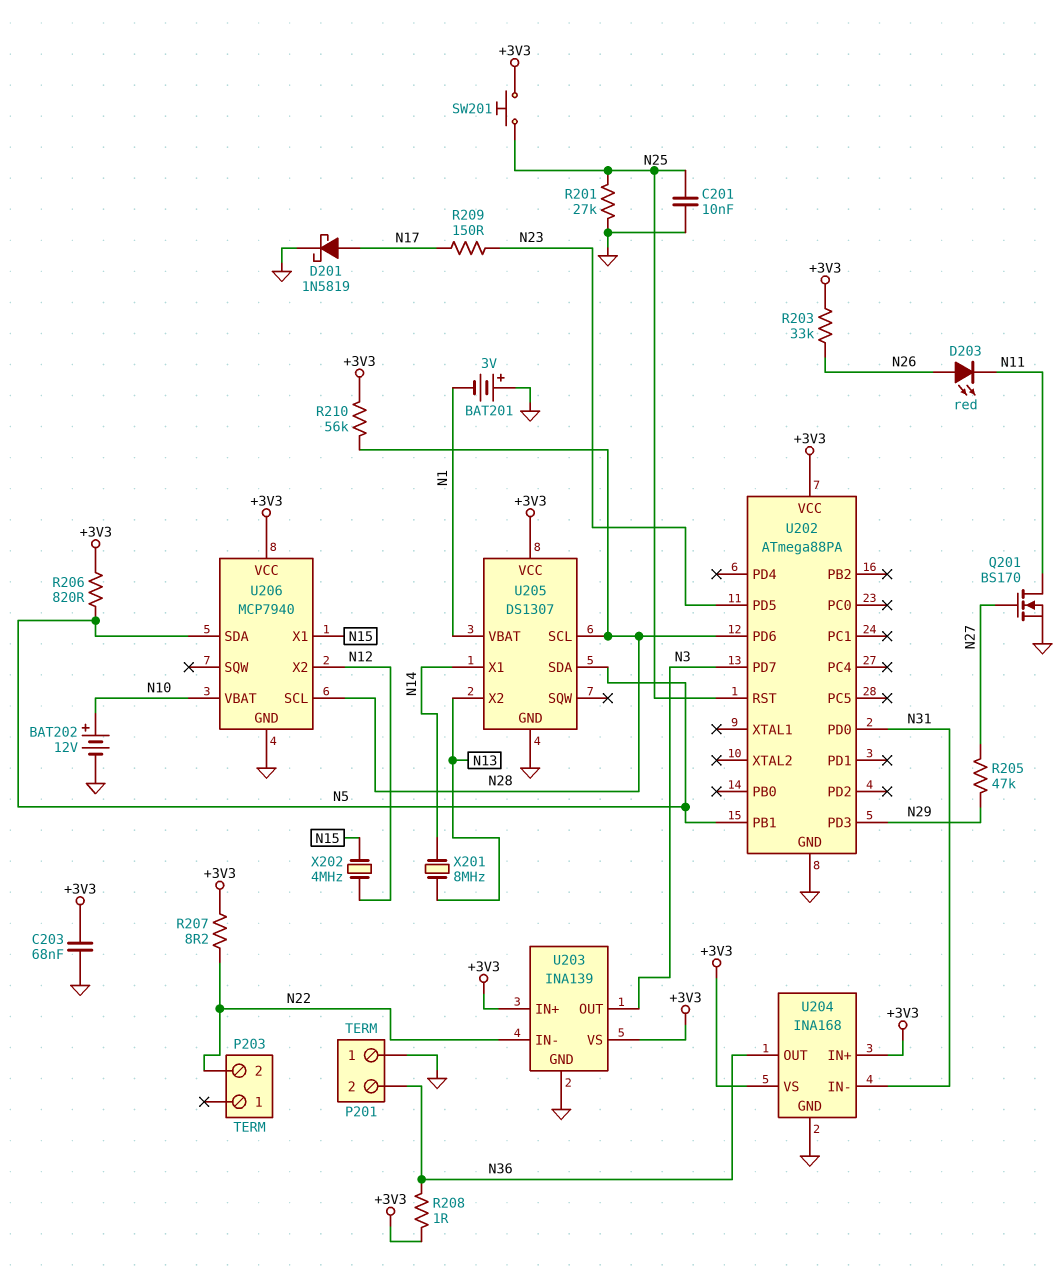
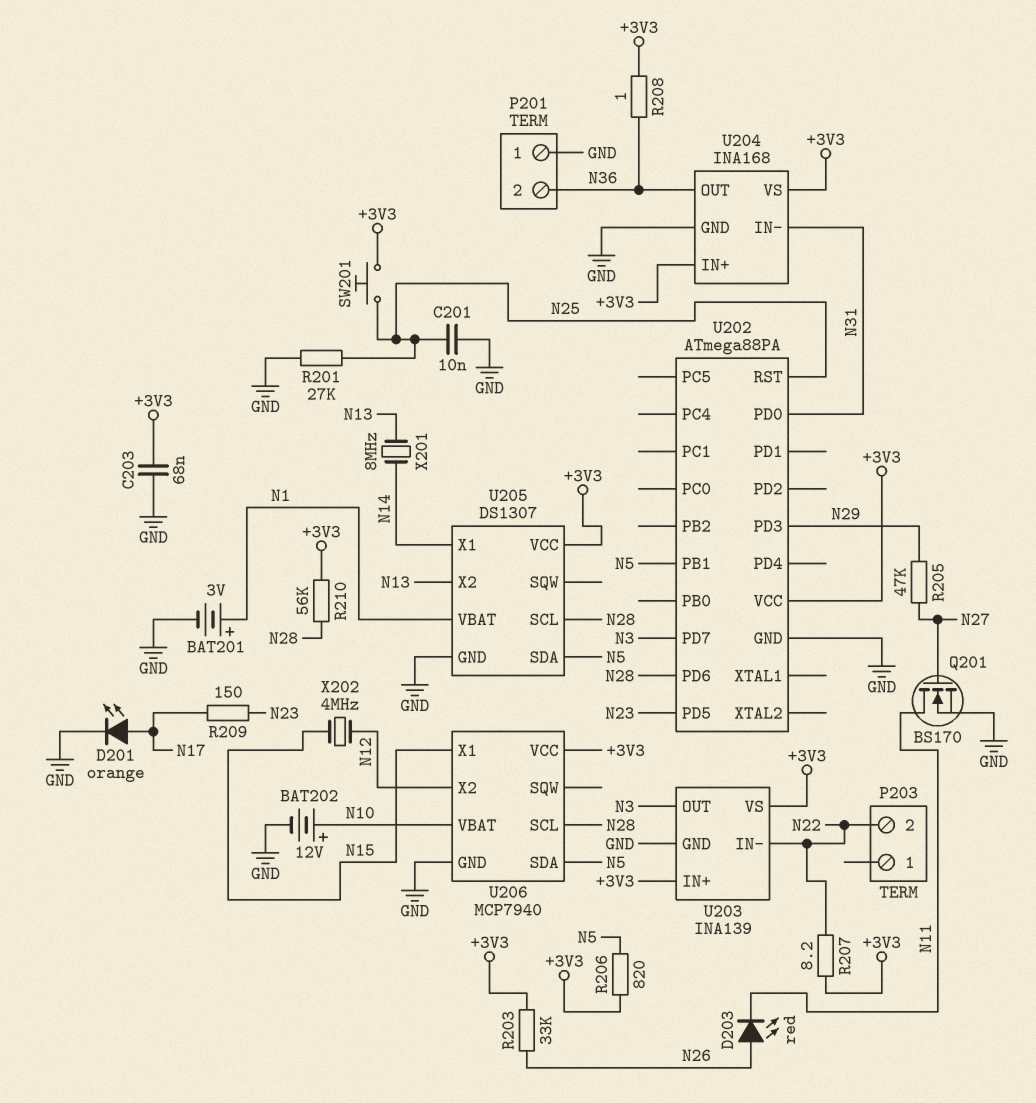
BAT201: 3V (plus GND, minus N1) -> 3V (plus N1, minus GND)
D201: schottky 1N5819 (A N17, K GND) -> LED orange (A N17, K GND)

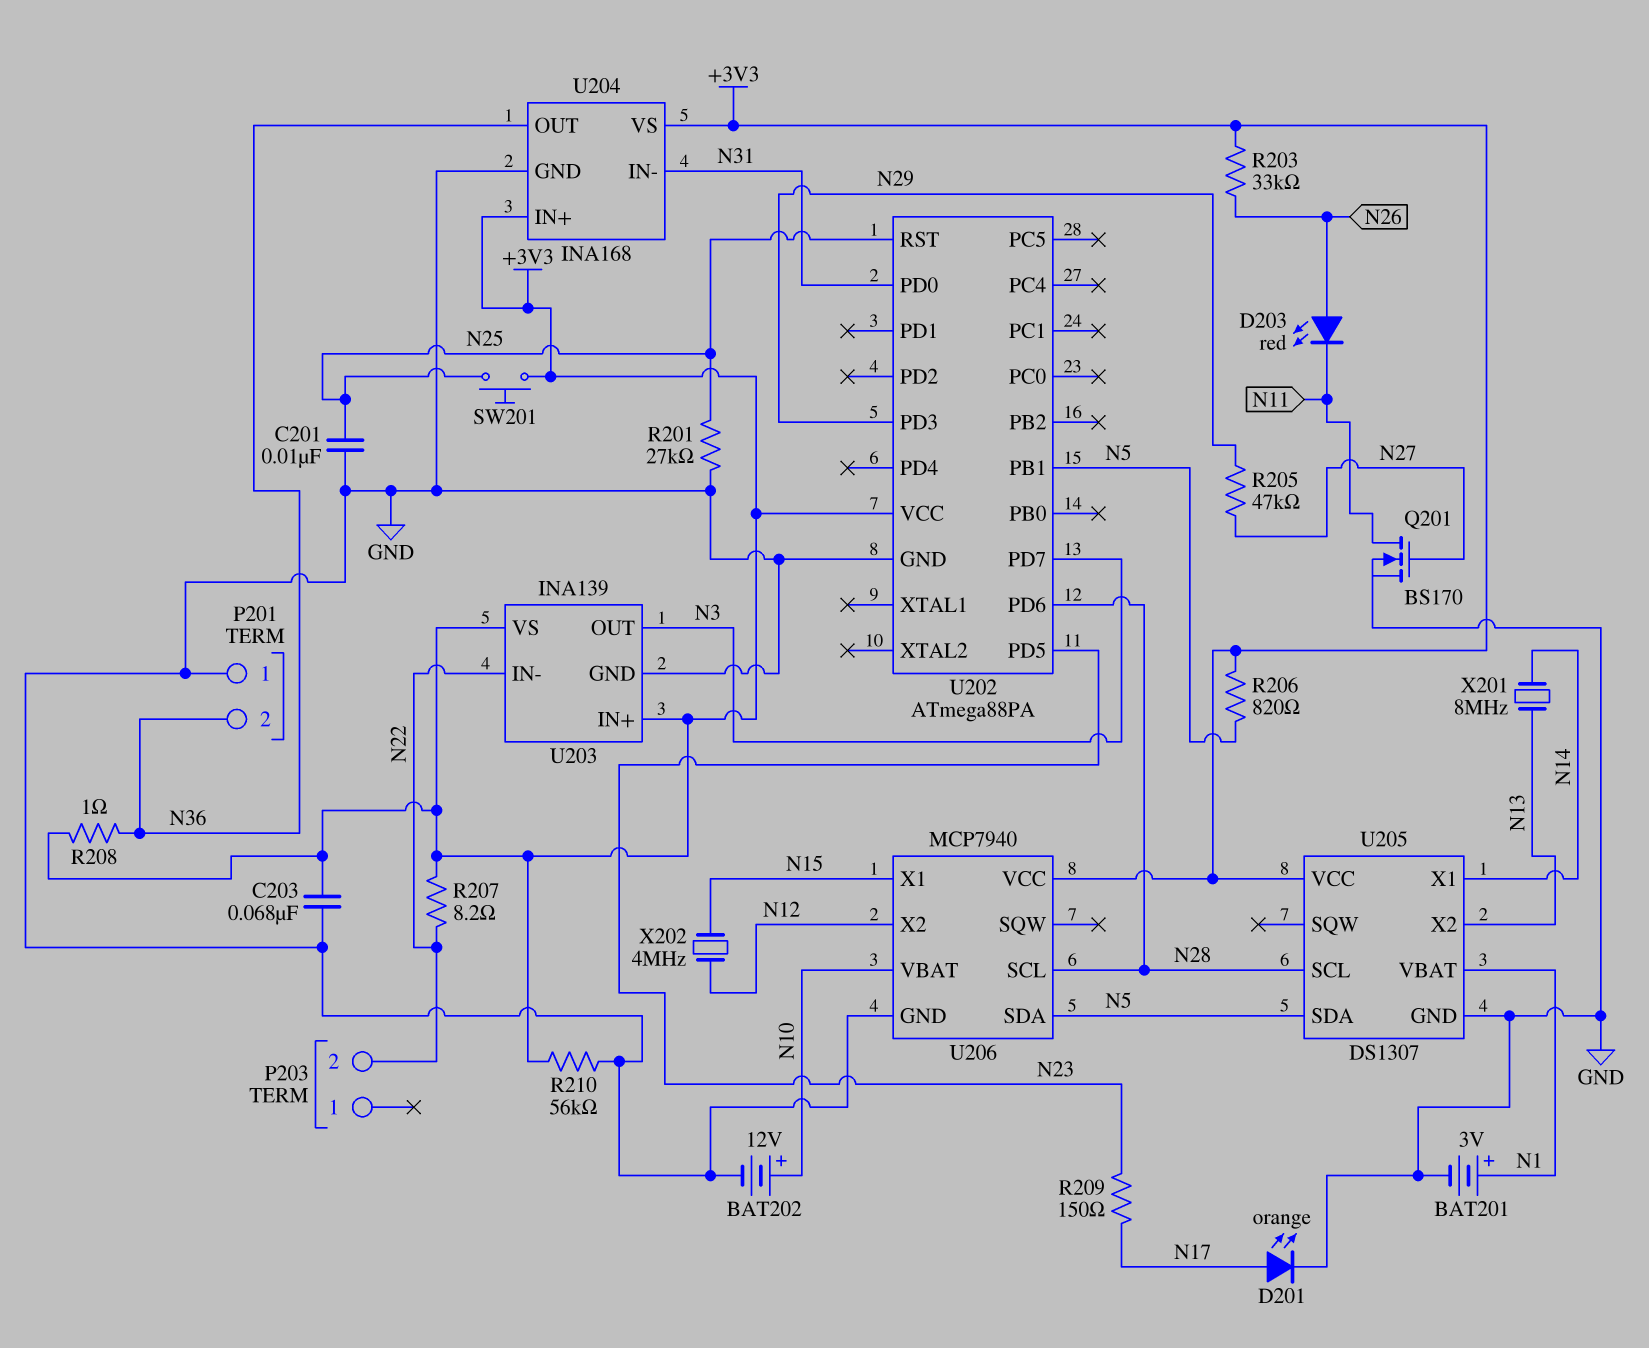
R210: 56k (+3V3, N28) -> 56k (+3V3, GND)

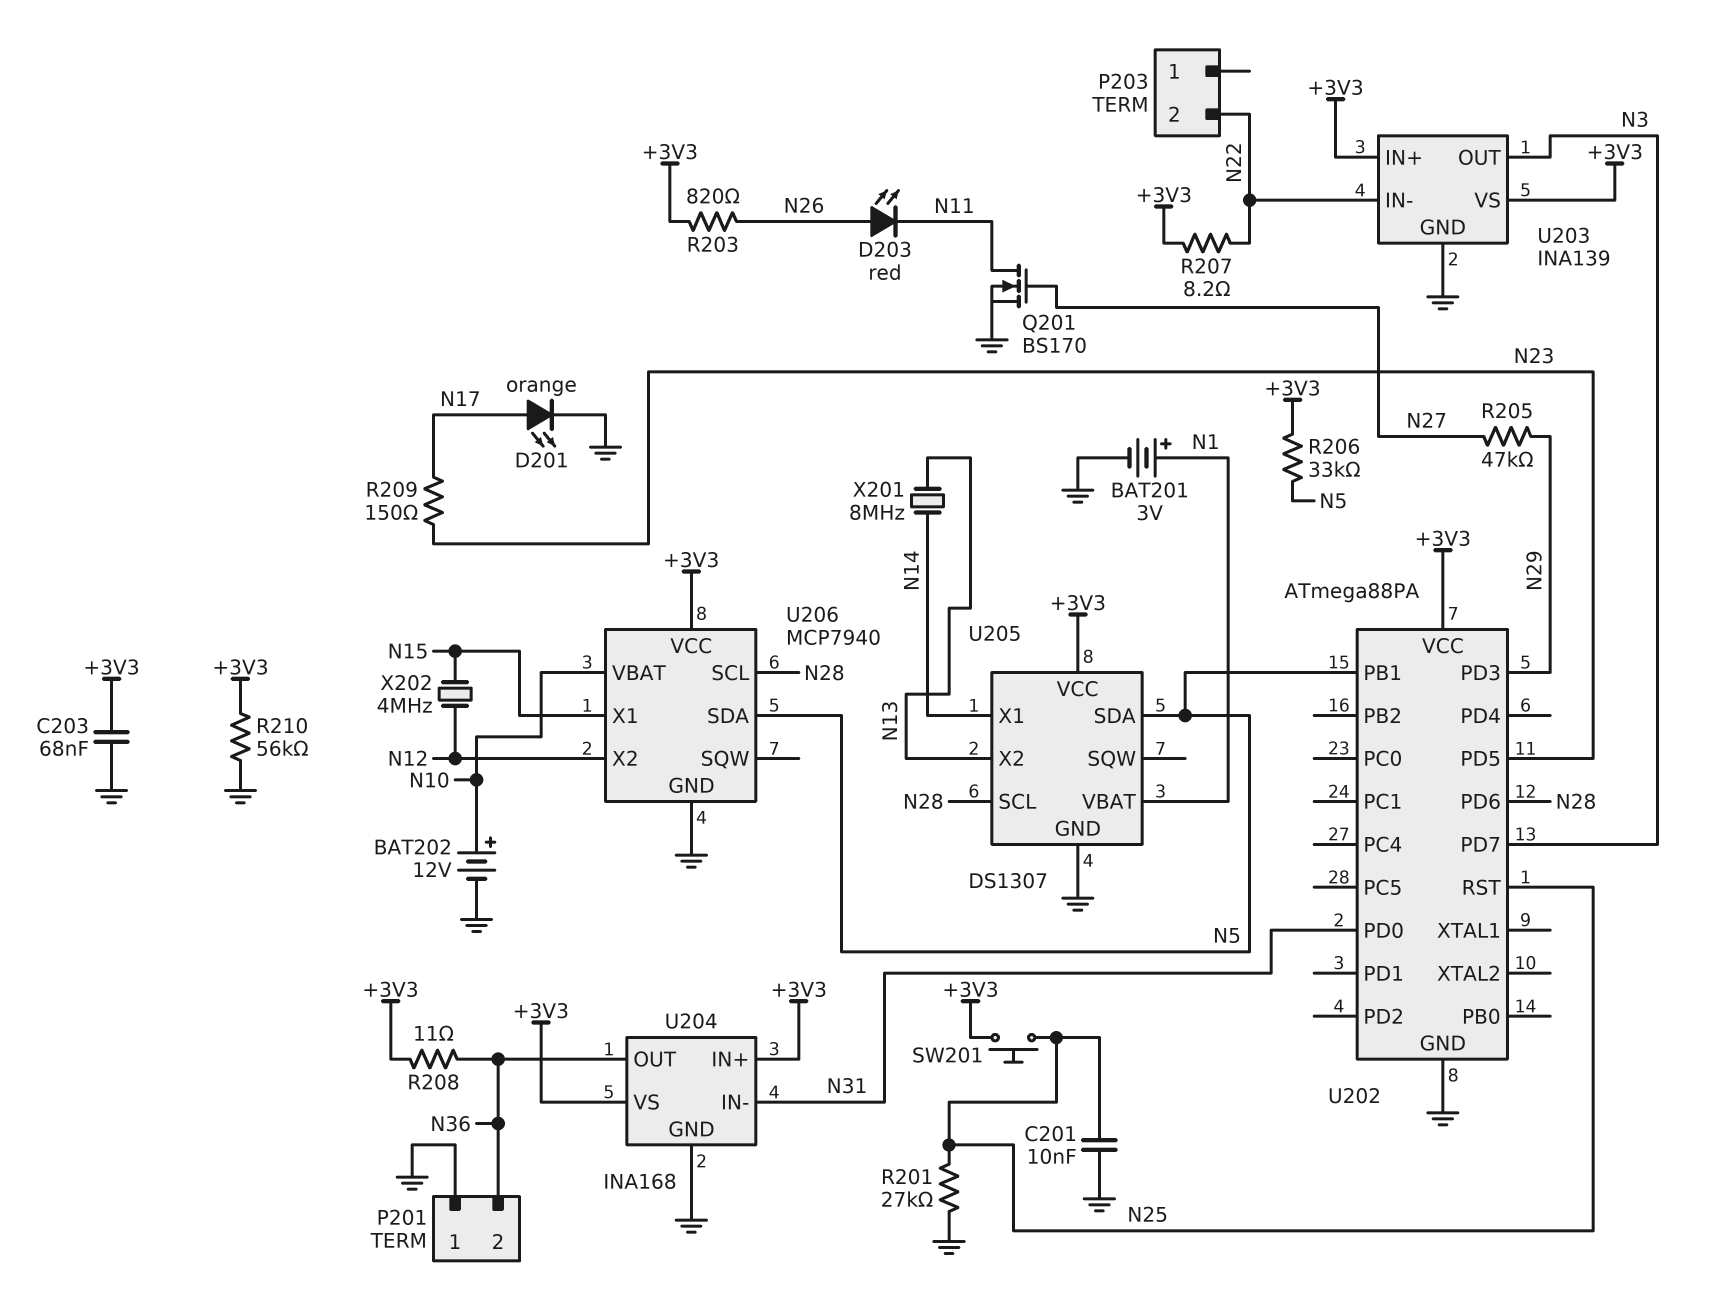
R203: 33k (+3V3, N26) -> 820 (+3V3, N26)
R206: 820 (+3V3, N5) -> 33k (+3V3, N5)
R208: 1 (+3V3, N36) -> 11 (+3V3, N36)

